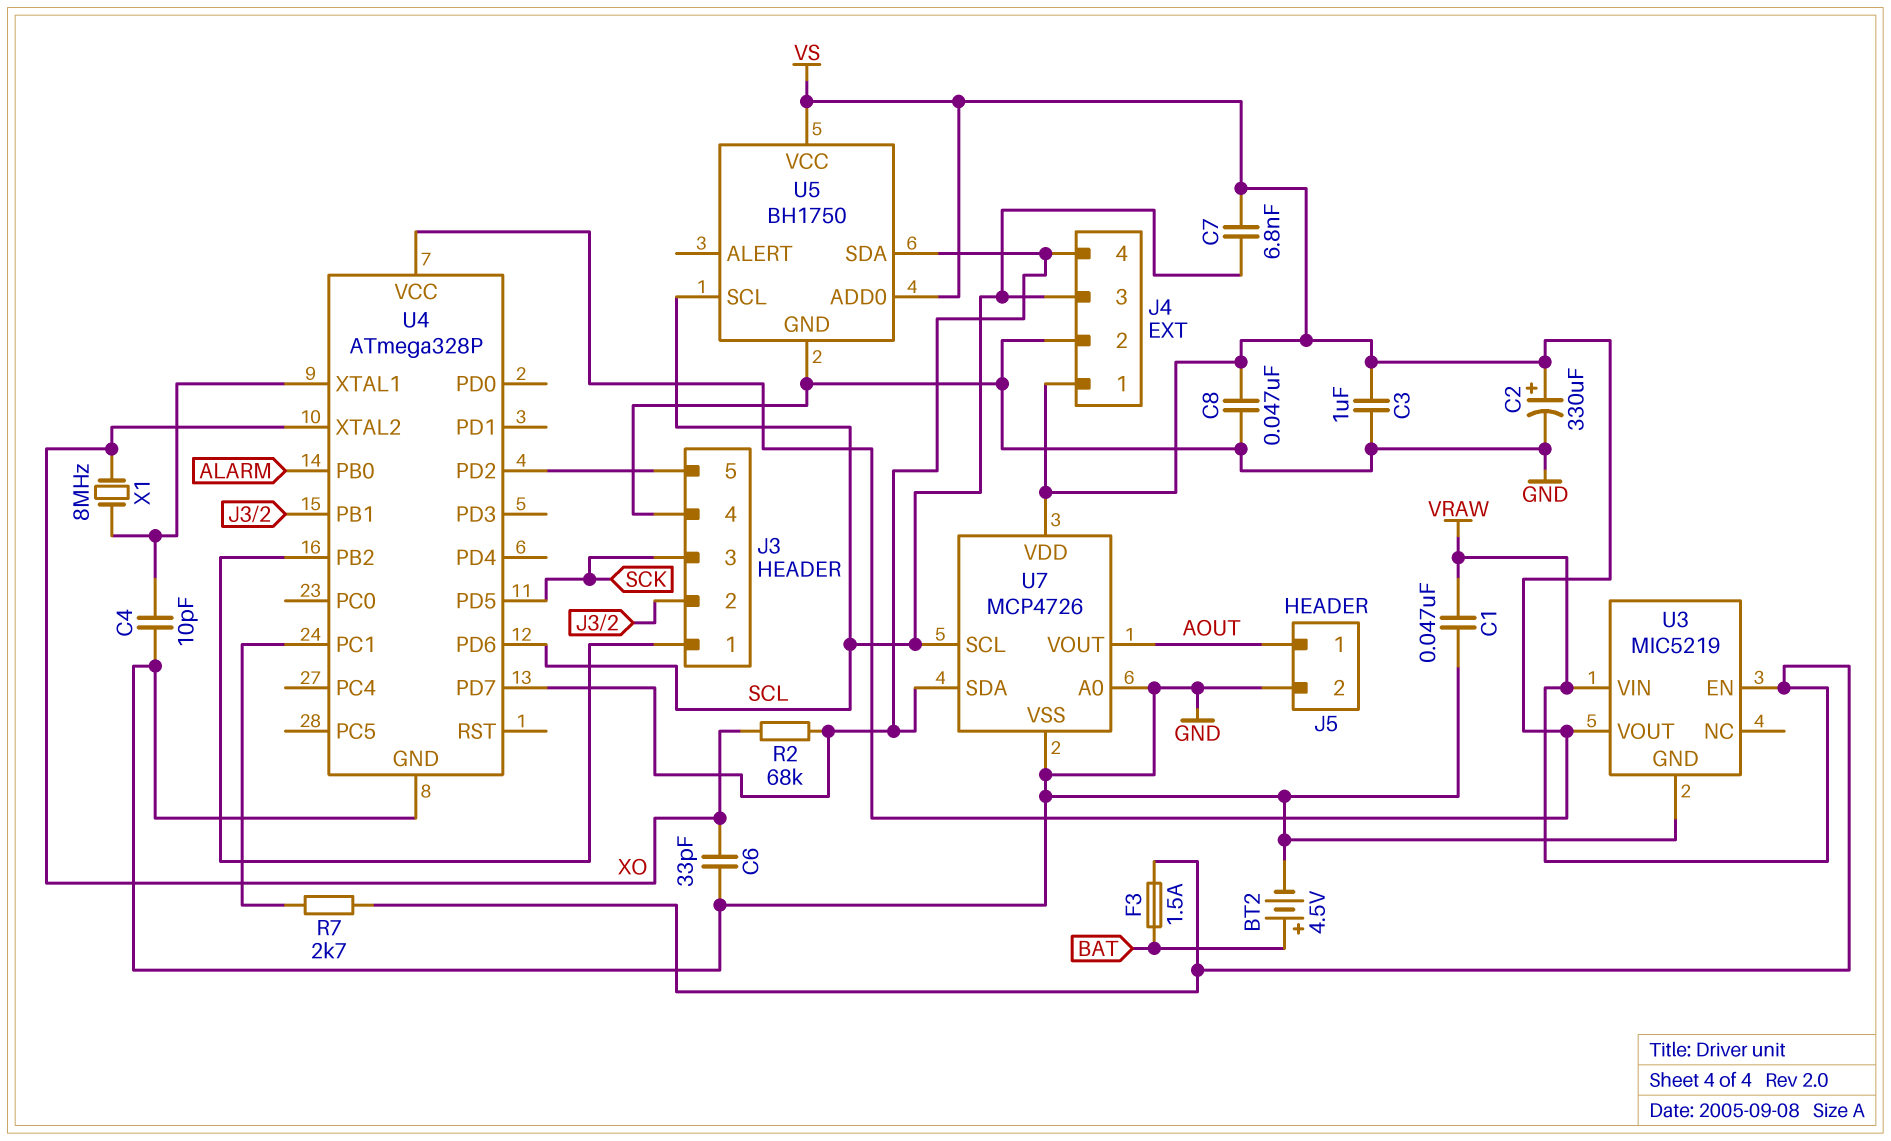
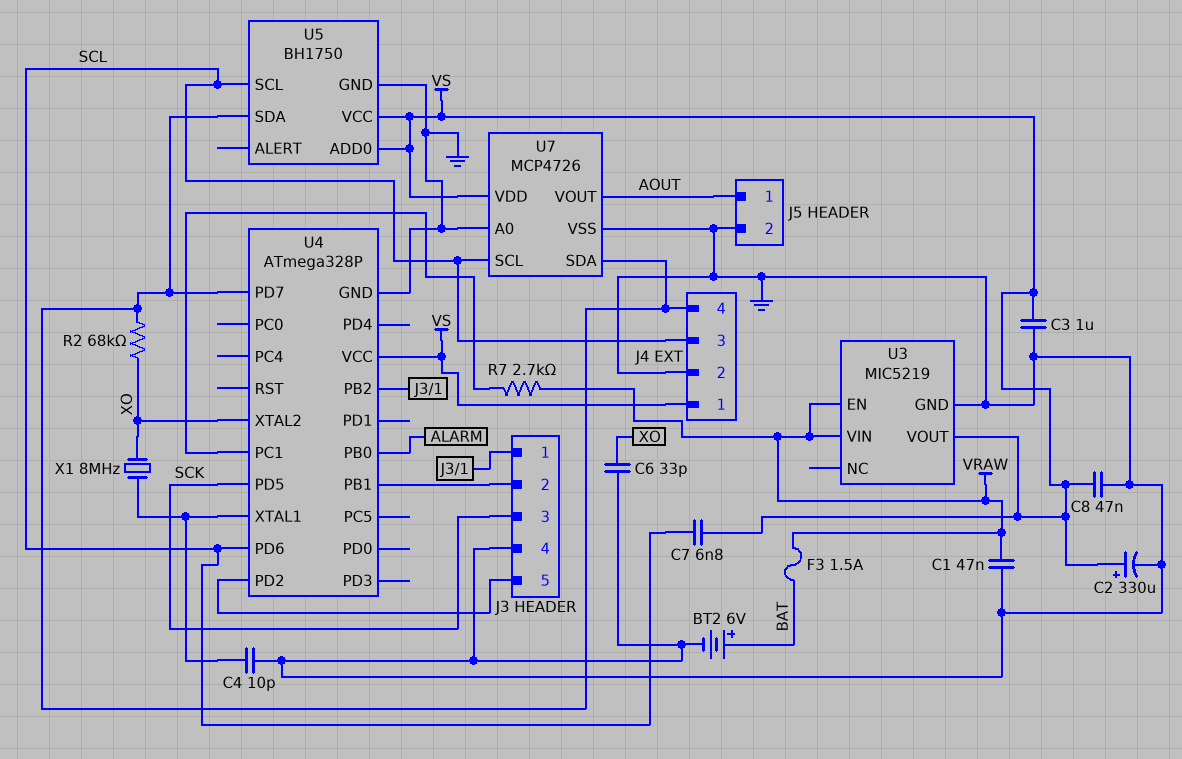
BT2: 4.5V (plus BAT, minus GND) -> 6V (plus BAT, minus GND)

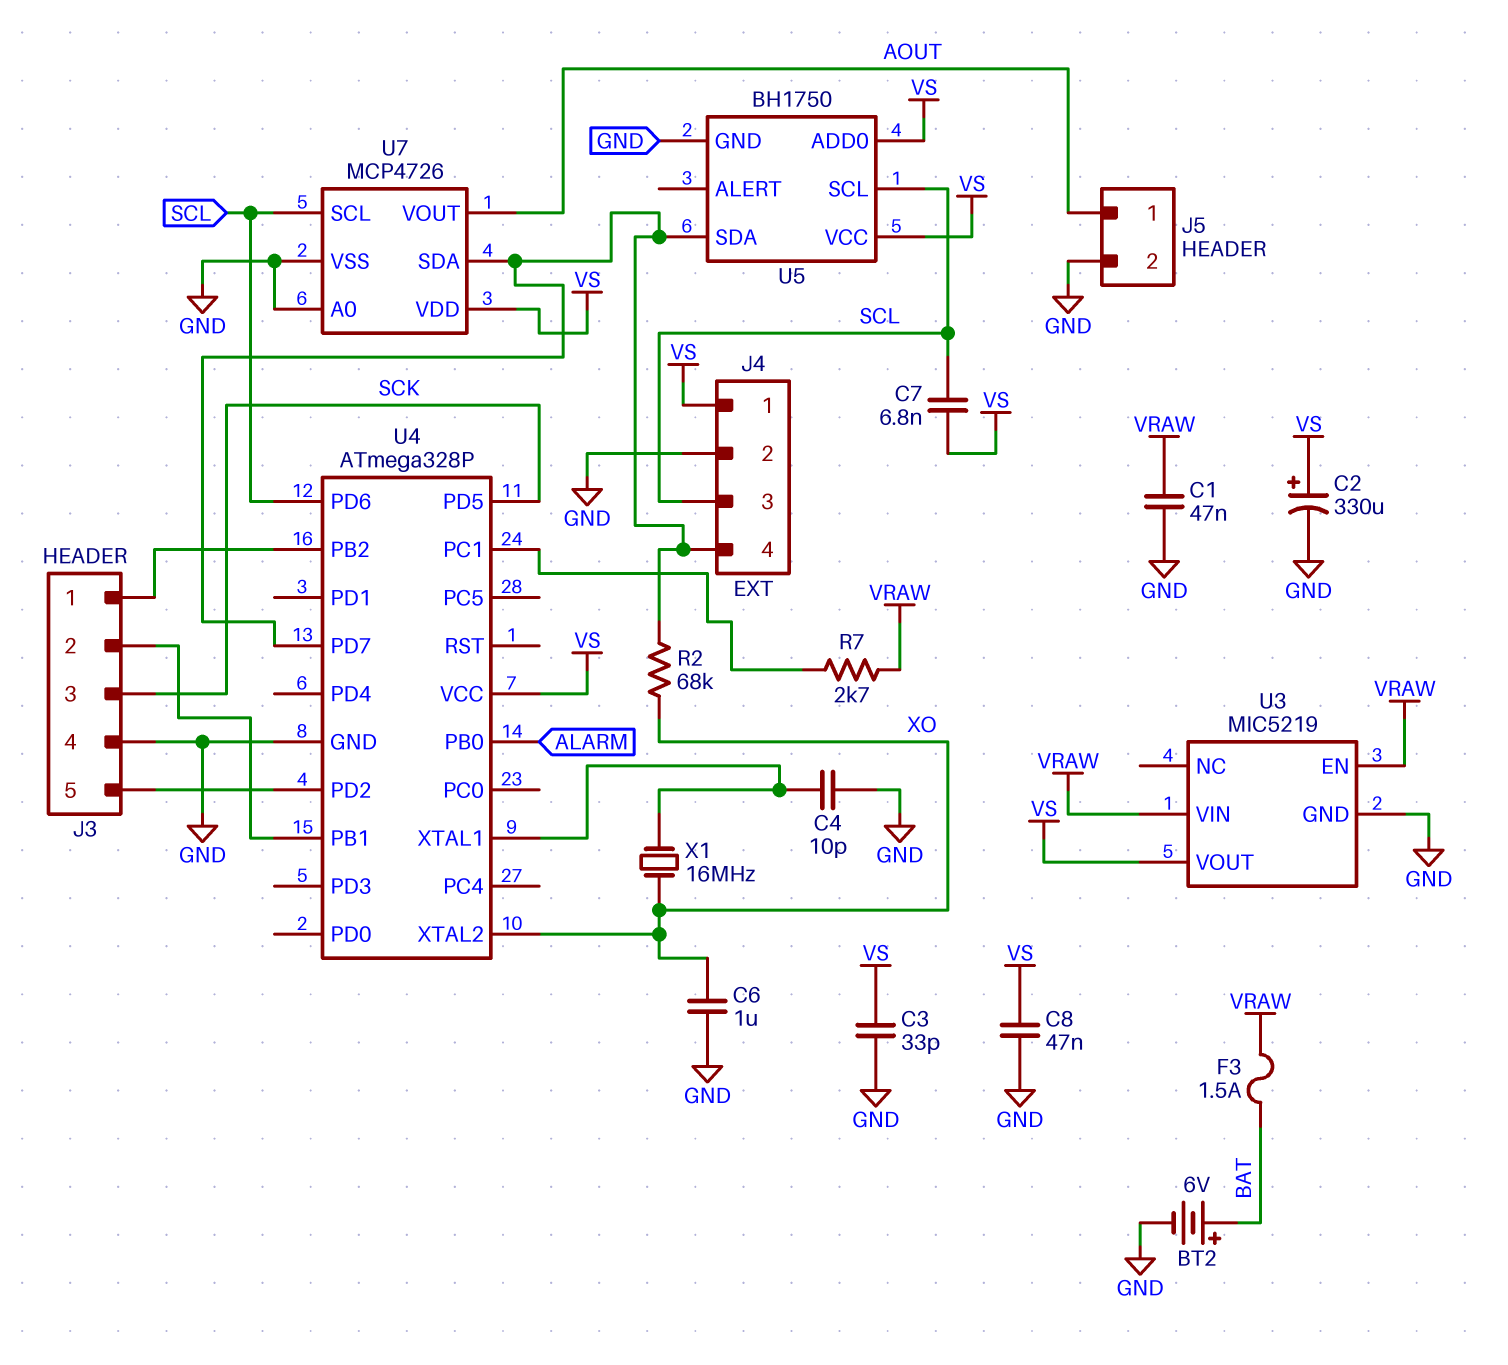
C3: 1uF (GND, VS) -> 33pF (GND, VS)
C6: 33pF (GND, XO) -> 1uF (GND, XO)
X1: 8MHz (U4/XTAL1, XO) -> 16MHz (U4/XTAL1, XO)

